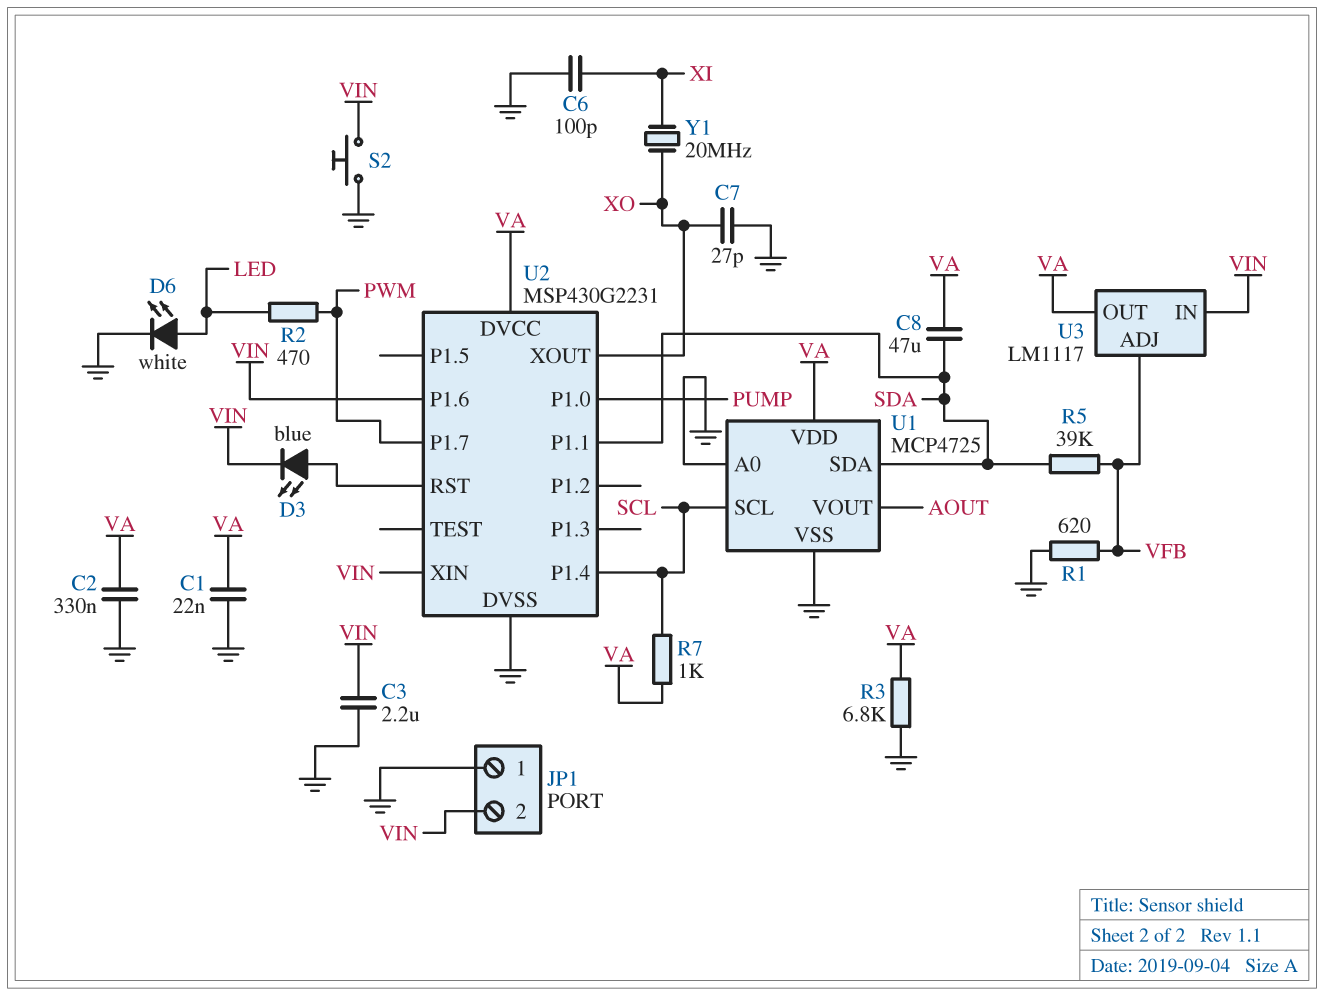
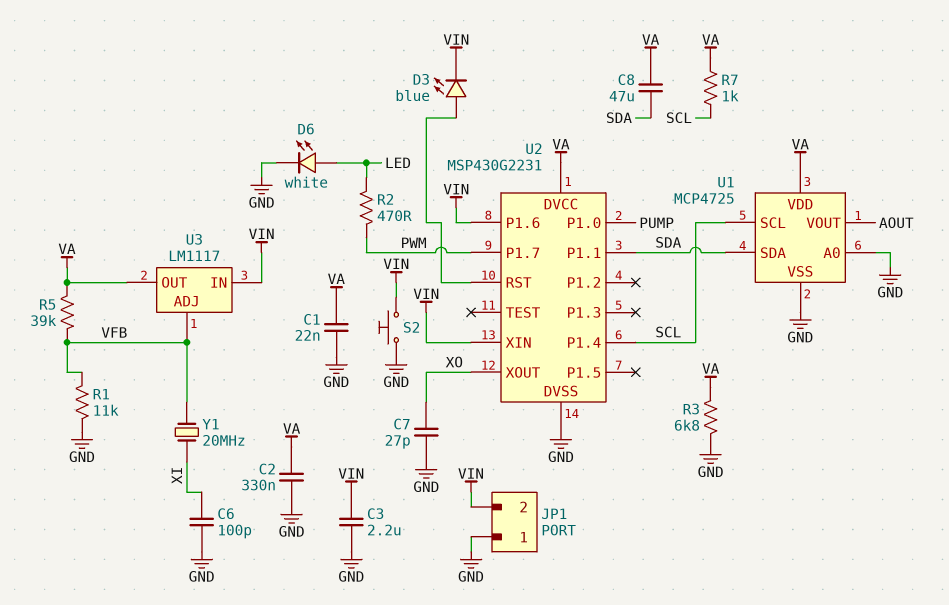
R1: 620 (GND, VFB) -> 11k (GND, VFB)
R5: 39k (SDA, VFB) -> 39k (VA, VFB)
Y1: 20MHz (XI, XO) -> 20MHz (VFB, XI)

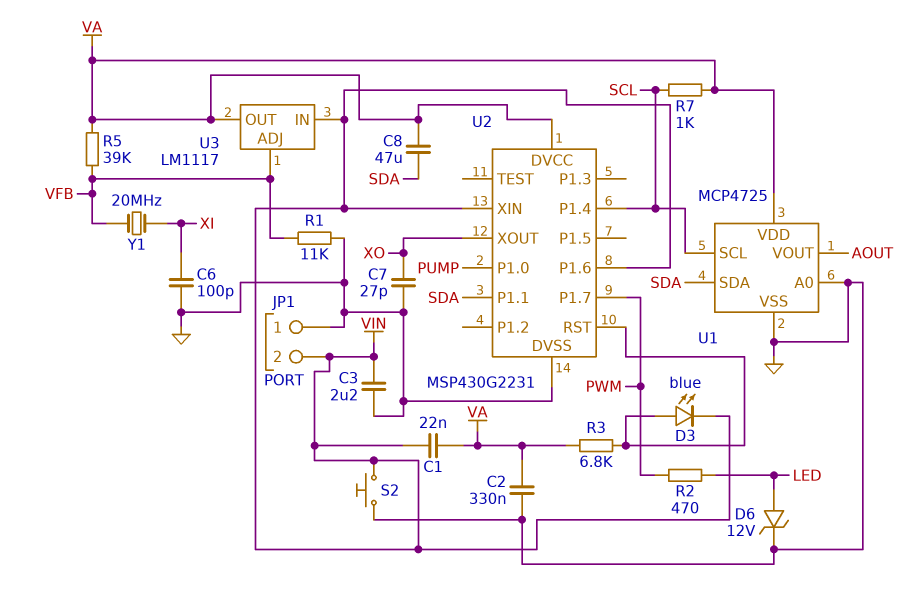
C1: 22nF (GND, VA) -> 22nF (VA, VIN)
D6: LED white (A LED, K GND) -> zener 12V (A LED, K GND)
R3: 6.8k (GND, VA) -> 6.8k (U2/RST, VA)

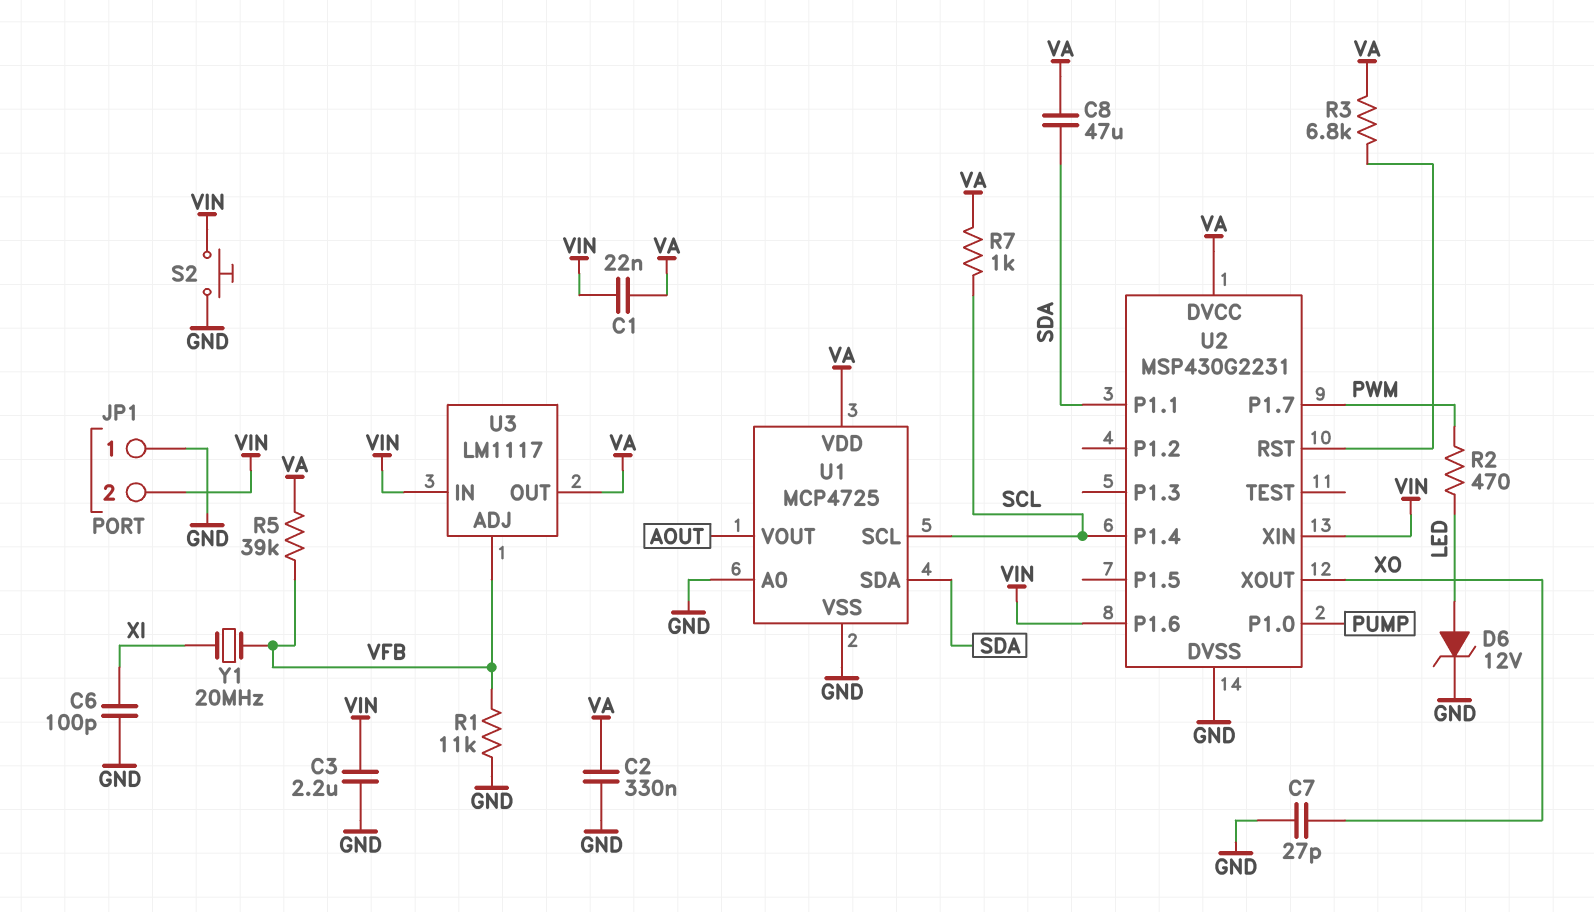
D3: LED blue (A U2/RST, K VIN) -> none

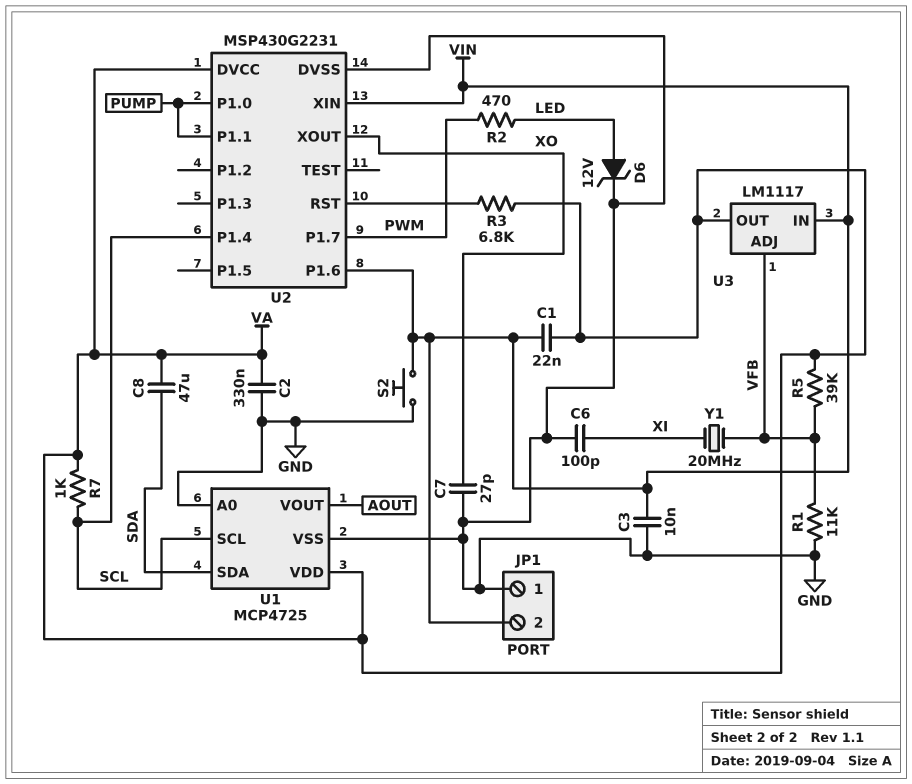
C3: 2.2uF (GND, VIN) -> 10nF (GND, VIN)
U2 pin P1.1: SDA -> PUMP

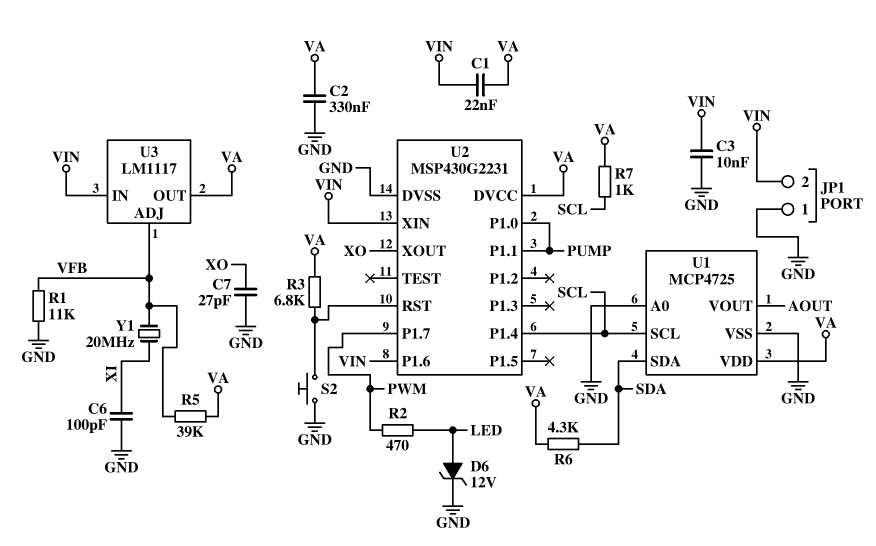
C8: 47uF (SDA, VA) -> none
R6: none -> 4.3k (SDA, VA)
S2: button (GND, VIN) -> button (GND, U2/RST)

